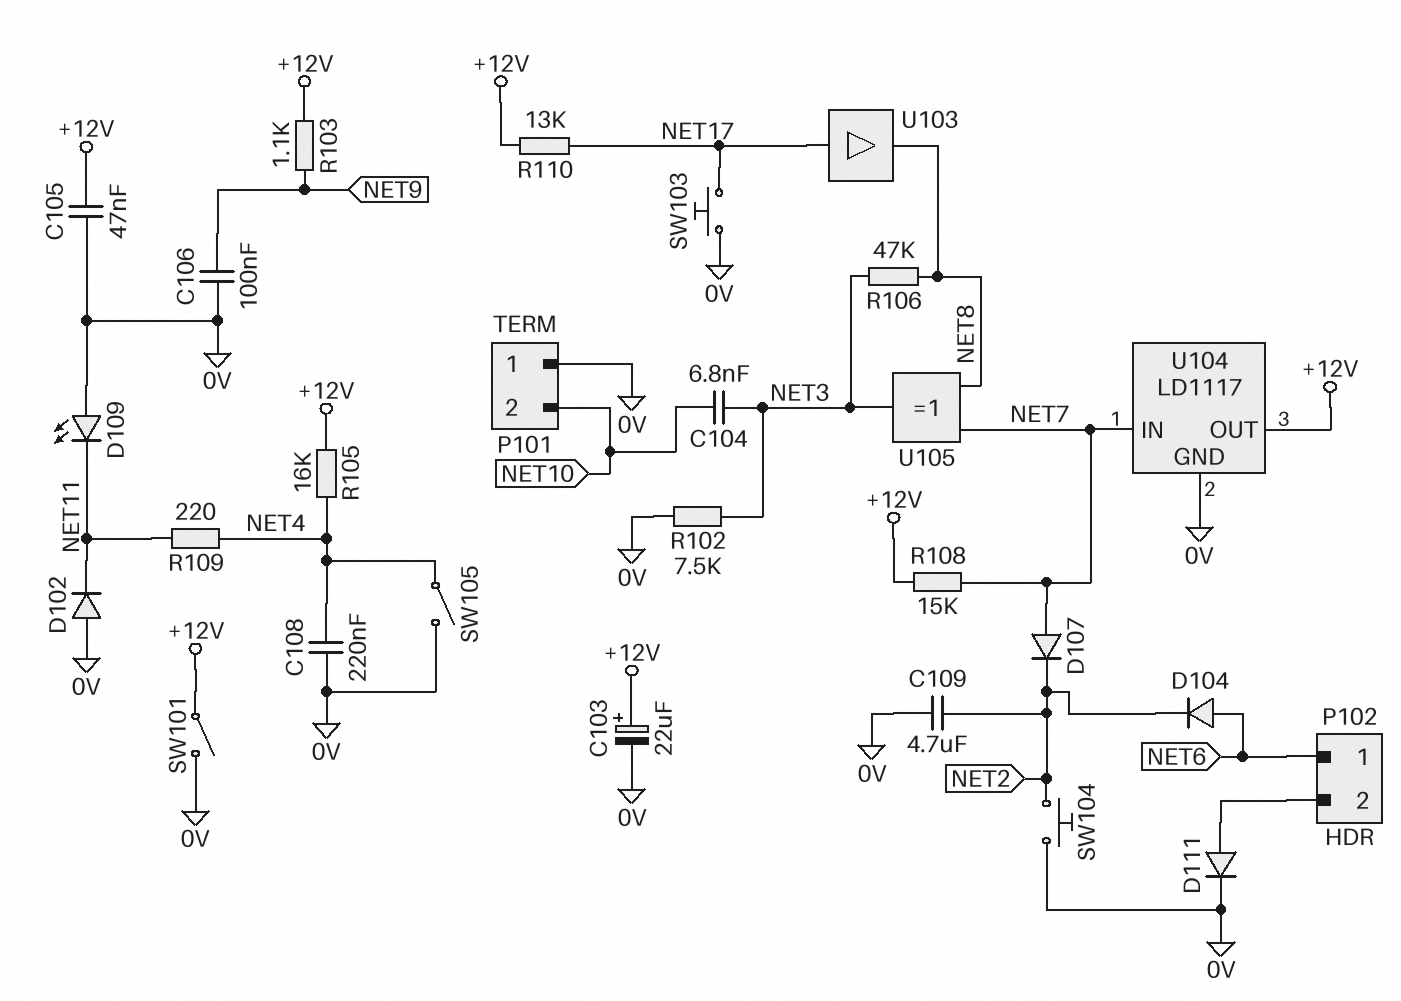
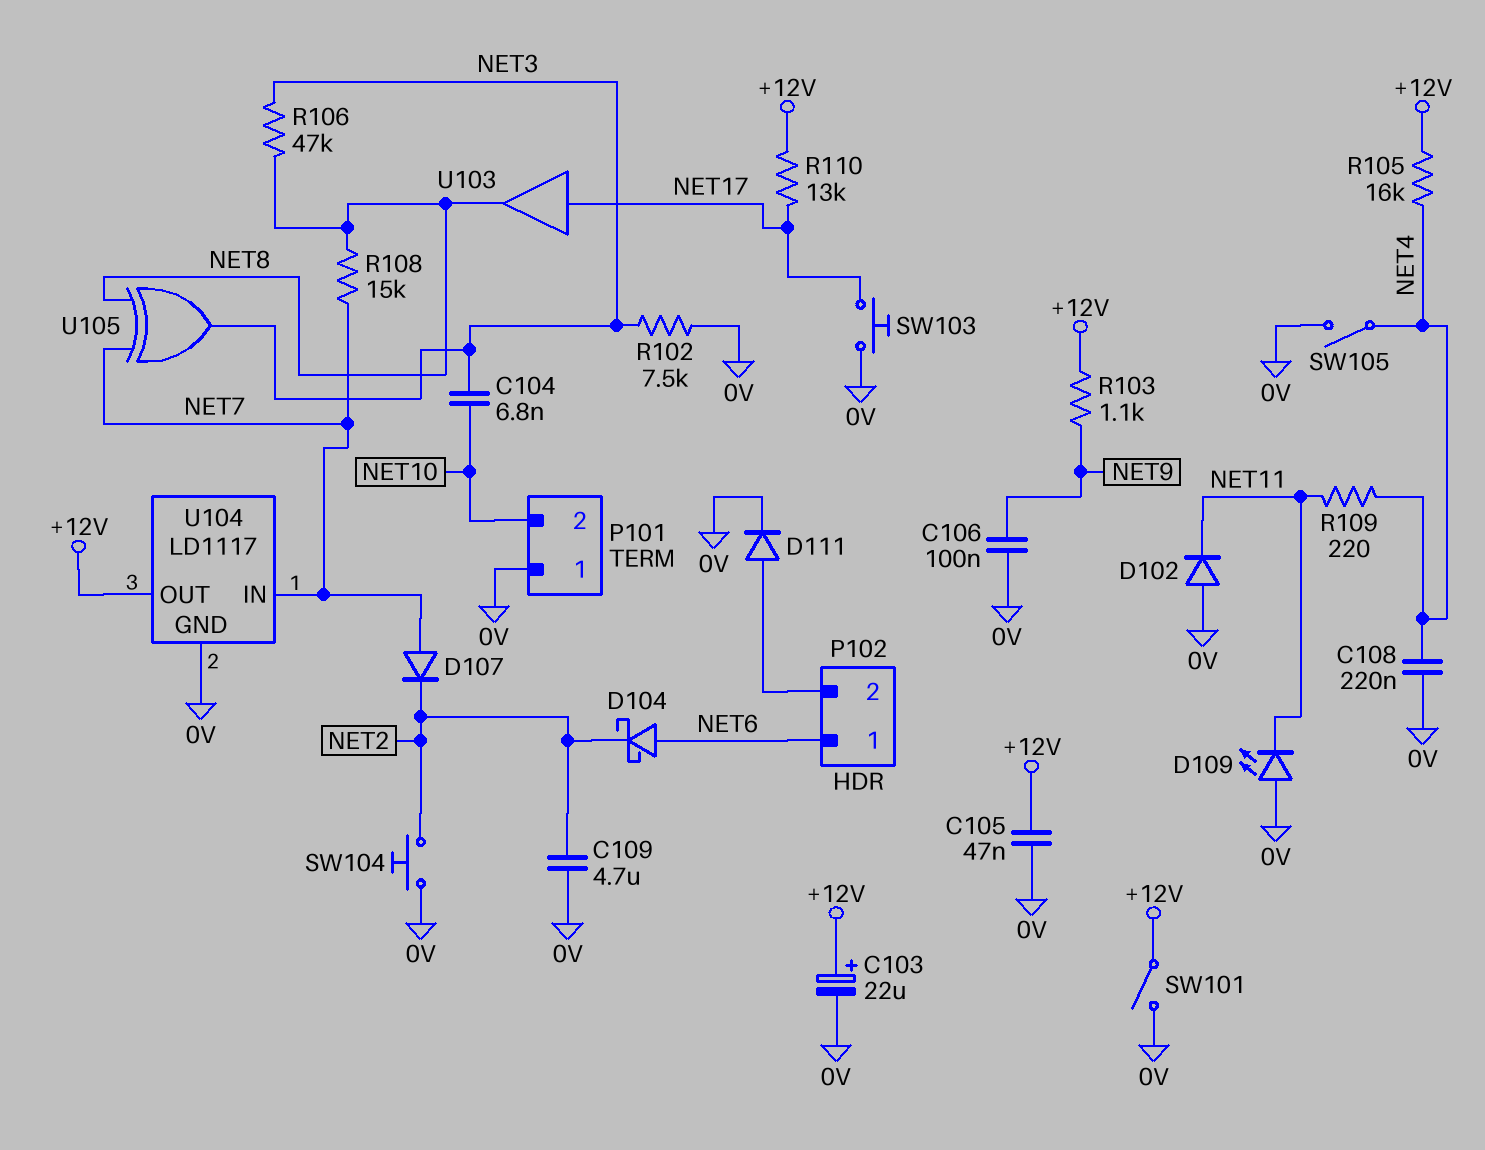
D104: diode (A NET6, K NET2) -> schottky (A NET6, K NET2)
R108: 15k (+12V, NET7) -> 15k (NET7, NET8)

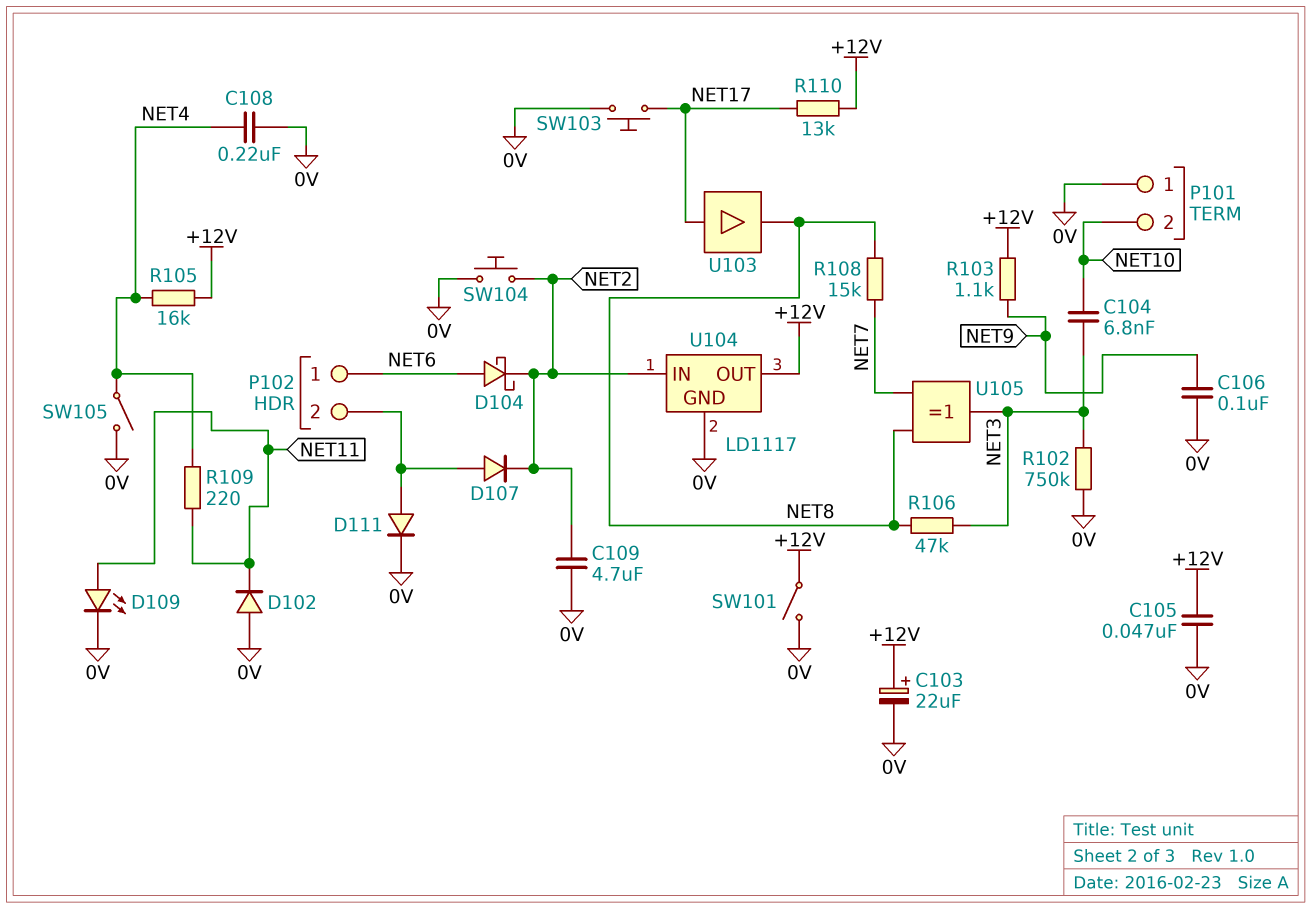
D107: diode (A NET7, K NET2) -> diode (A P102/2, K NET2)
D109: LED (A 0V, K NET11) -> LED (A NET11, K 0V)
R102: 7.5k (0V, NET3) -> 750k (0V, NET3)
U104 pin IN: NET7 -> NET2

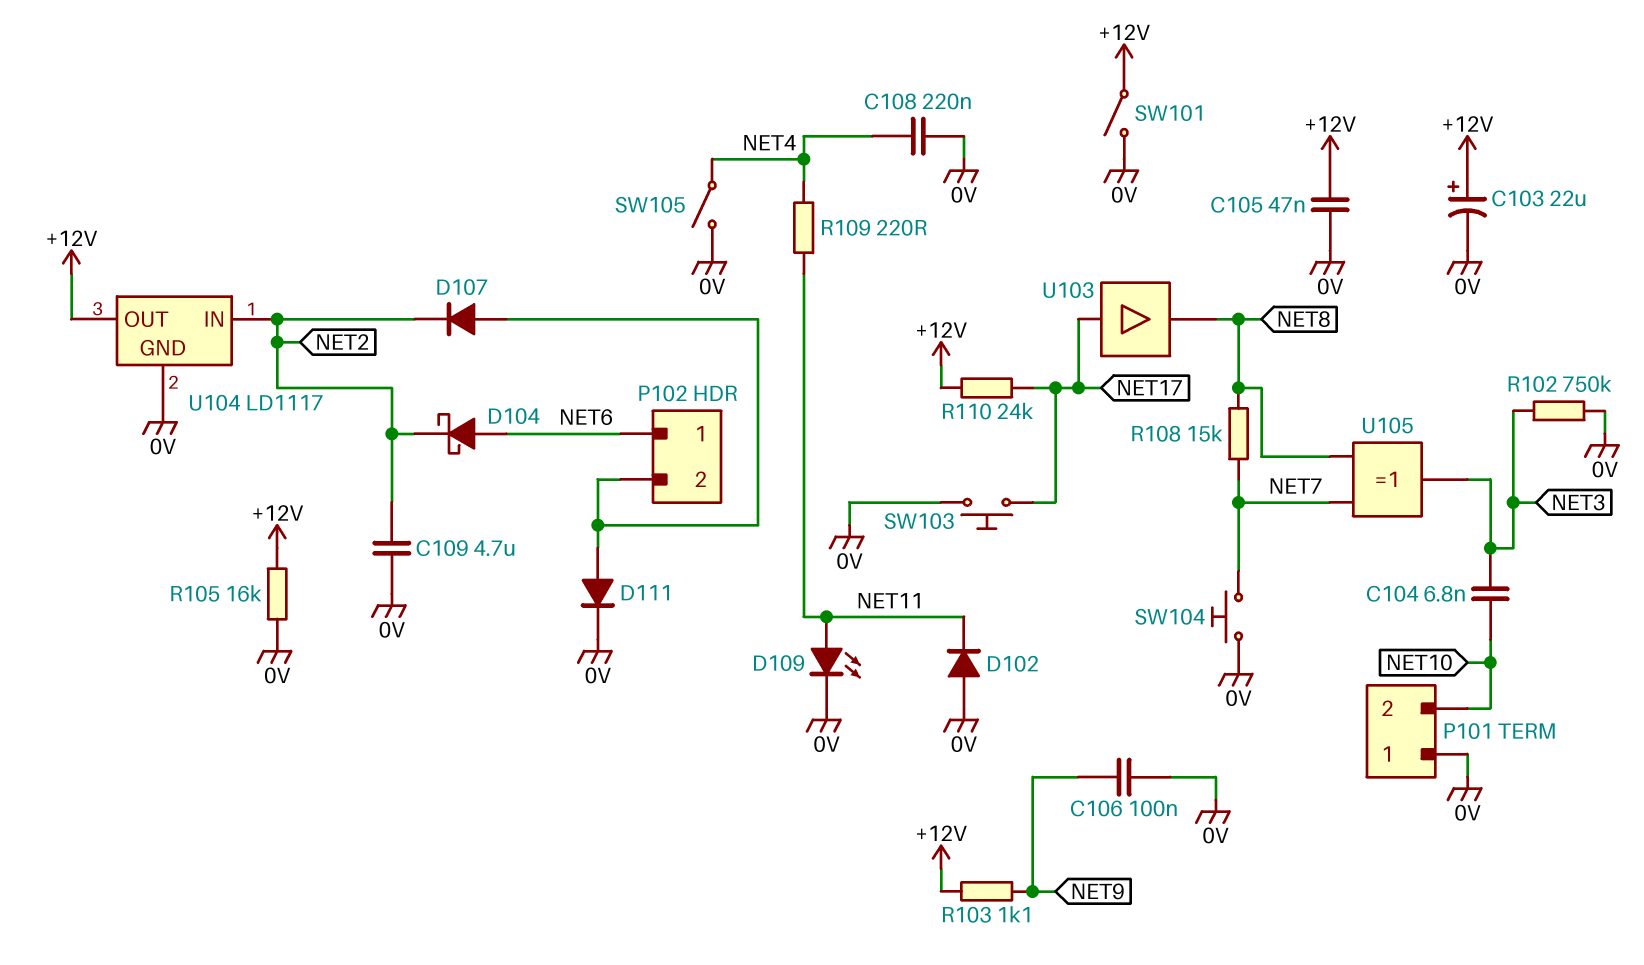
R105: 16k (+12V, NET4) -> 16k (+12V, 0V)
R106: 47k (NET3, NET8) -> none
R110: 13k (+12V, NET17) -> 24k (+12V, NET17)
SW104: button (0V, NET2) -> button (0V, NET7)

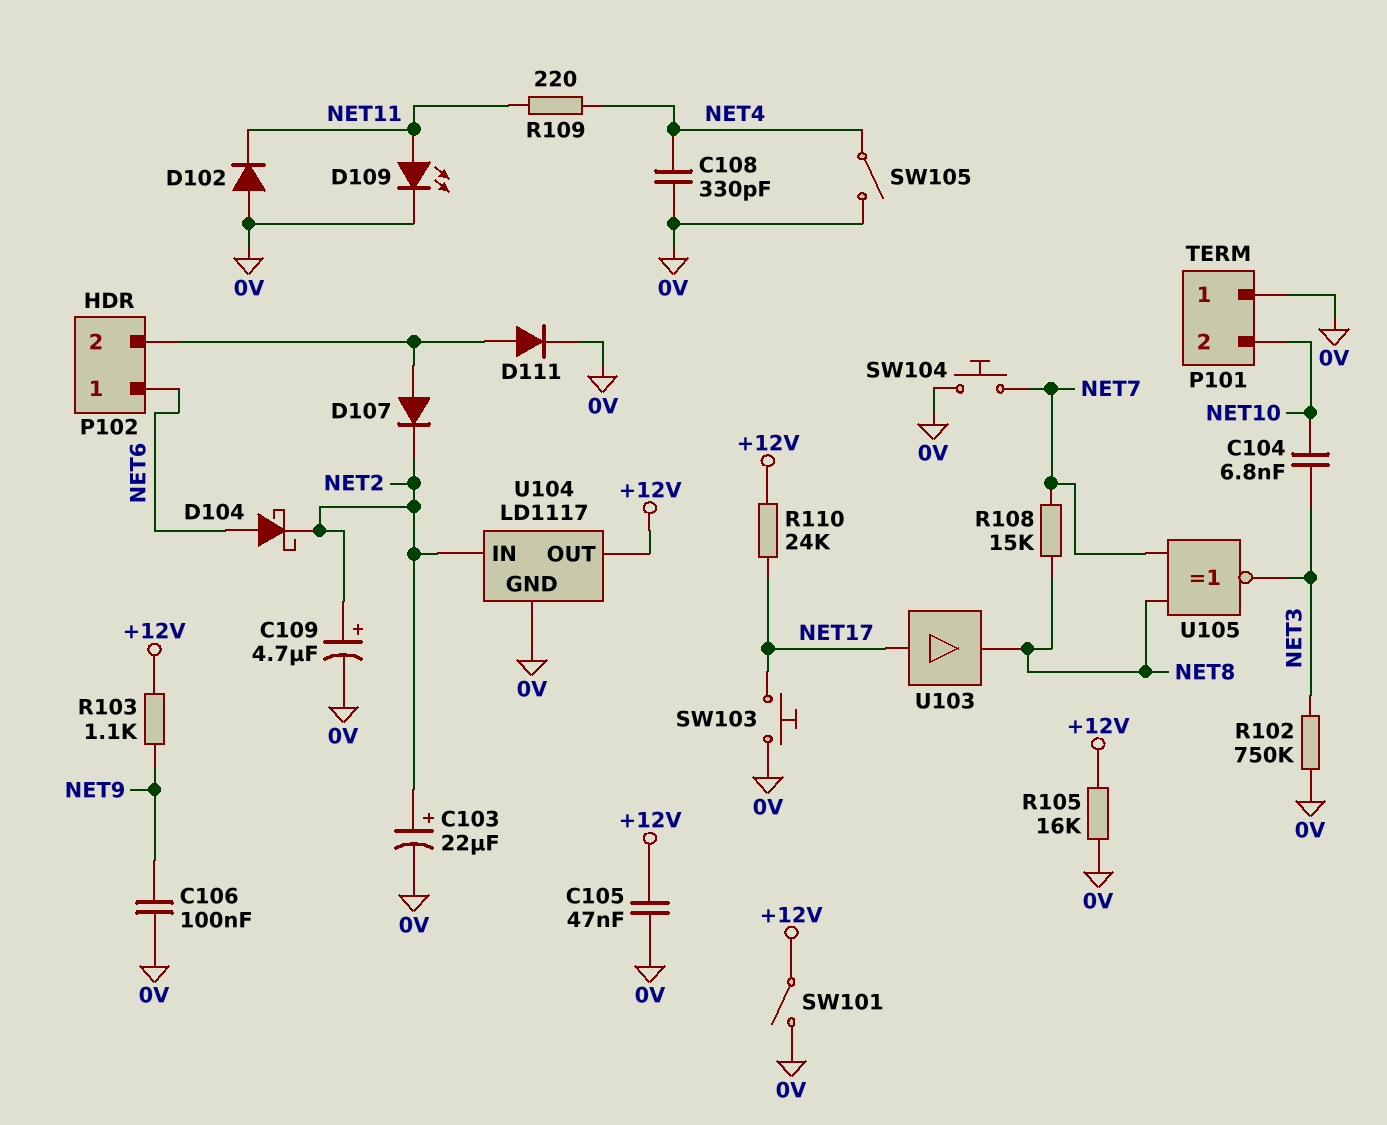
C103: 22uF (plus +12V, minus 0V) -> 22uF (plus NET2, minus 0V)
C108: 220nF (0V, NET4) -> 330pF (0V, NET4)
C109: 4.7uF (0V, NET2) -> 4.7uF (plus NET2, minus 0V)
U105: XOR (in NET7, in NET8, out NET3) -> XNOR (in NET7, in NET8, out NET3)

